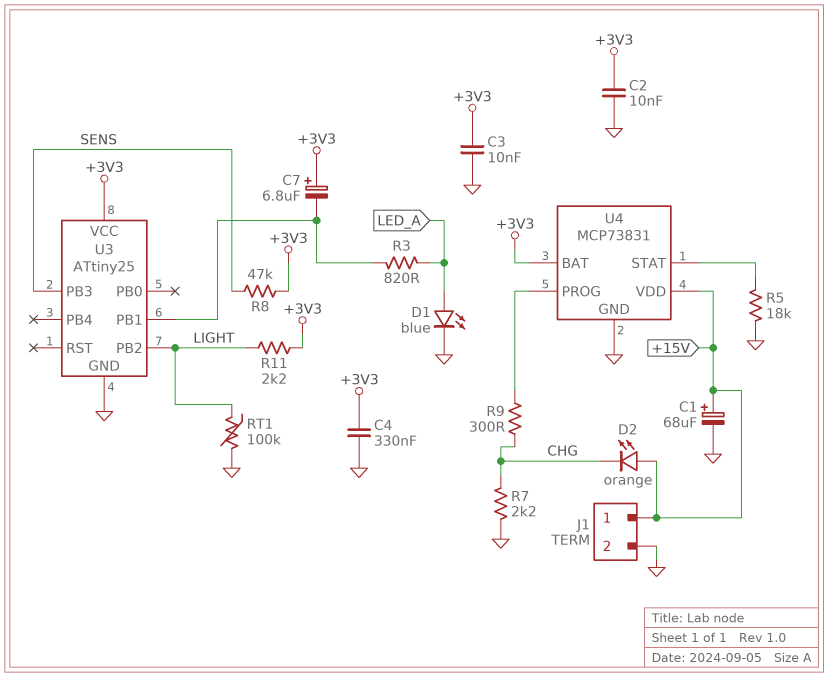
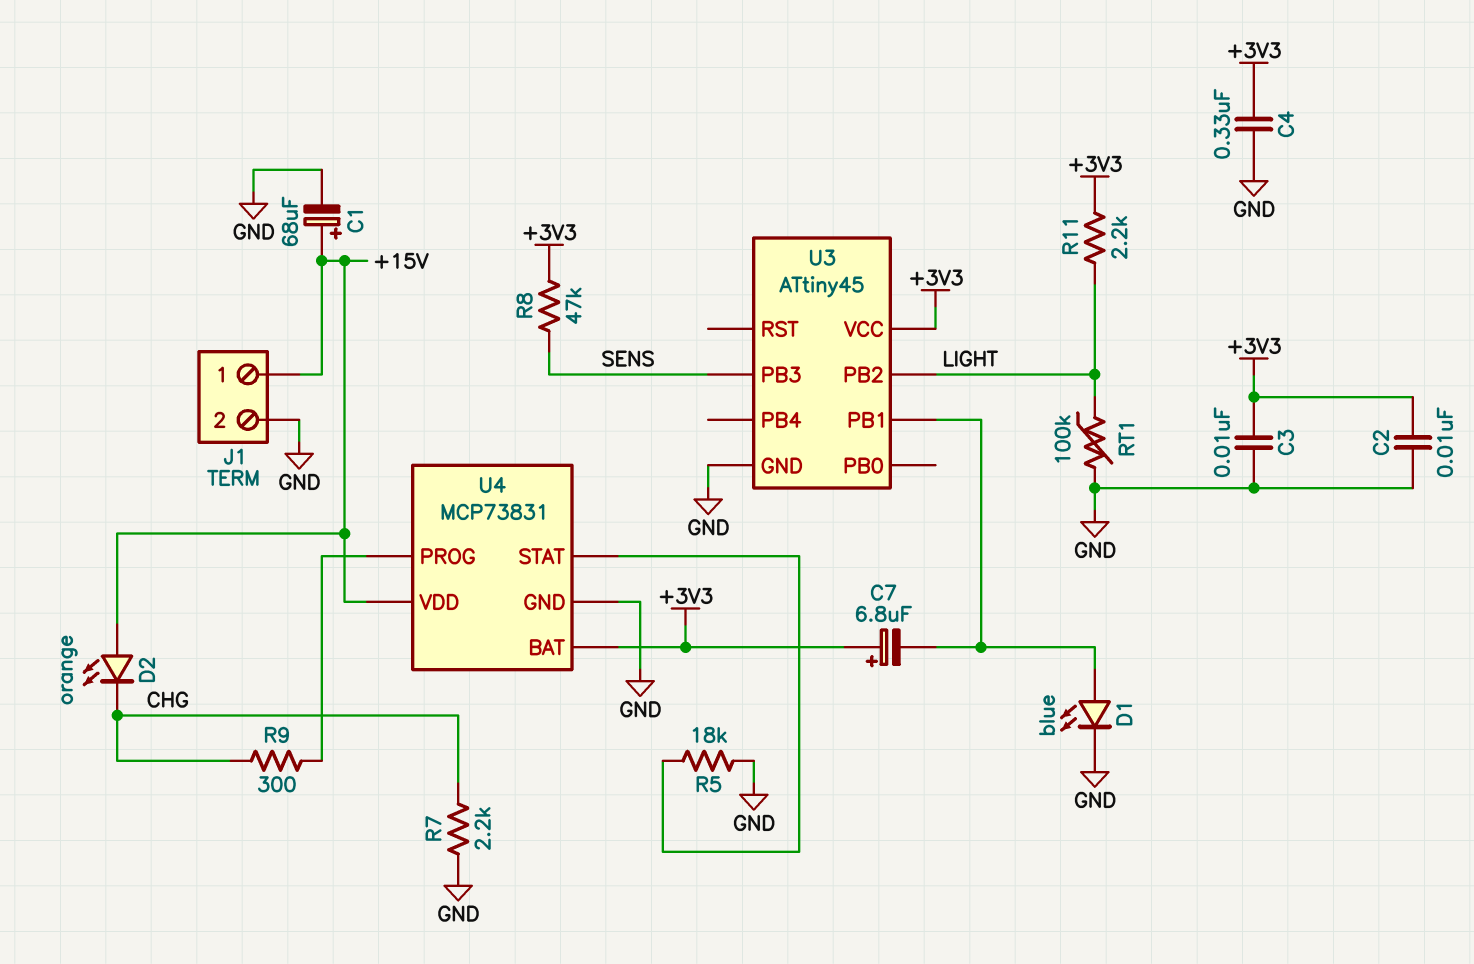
D1: LED blue (A LED_A, K GND) -> LED blue (A U3/PB1, K GND)
R3: 820 (LED_A, U3/PB1) -> none
U3: ATtiny25 -> ATtiny45

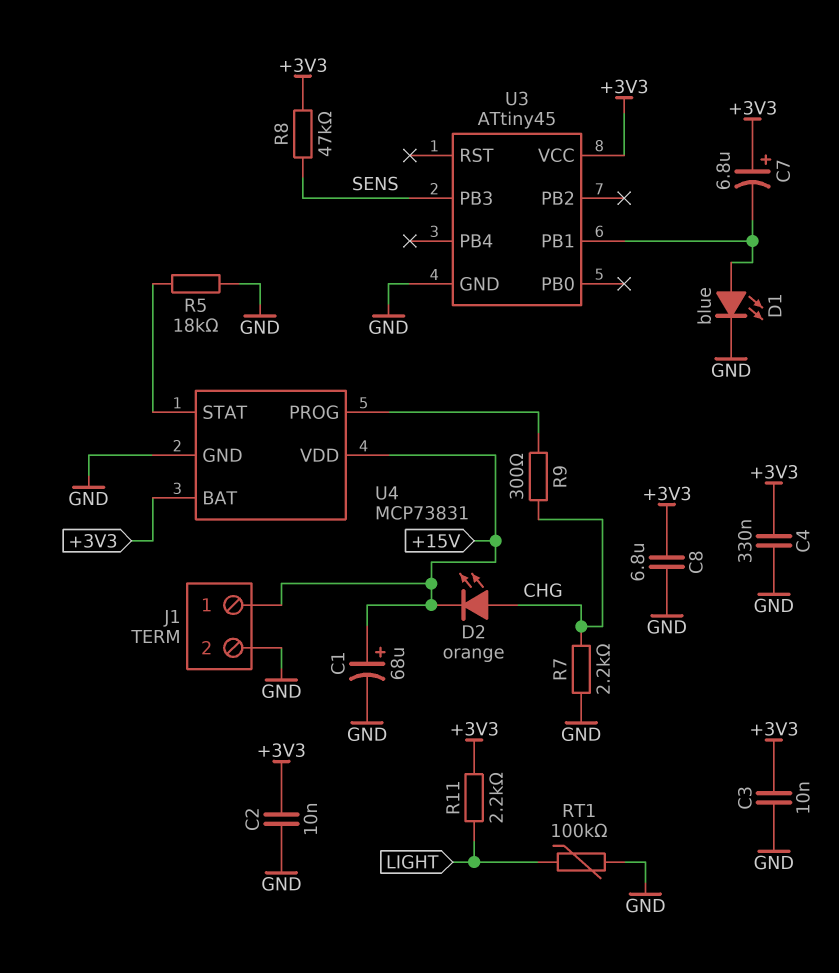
C8: none -> 6.8uF (+3V3, GND)
D2: LED orange (A +15V, K CHG) -> LED orange (A CHG, K +15V)
U3 pin PB2: LIGHT -> none

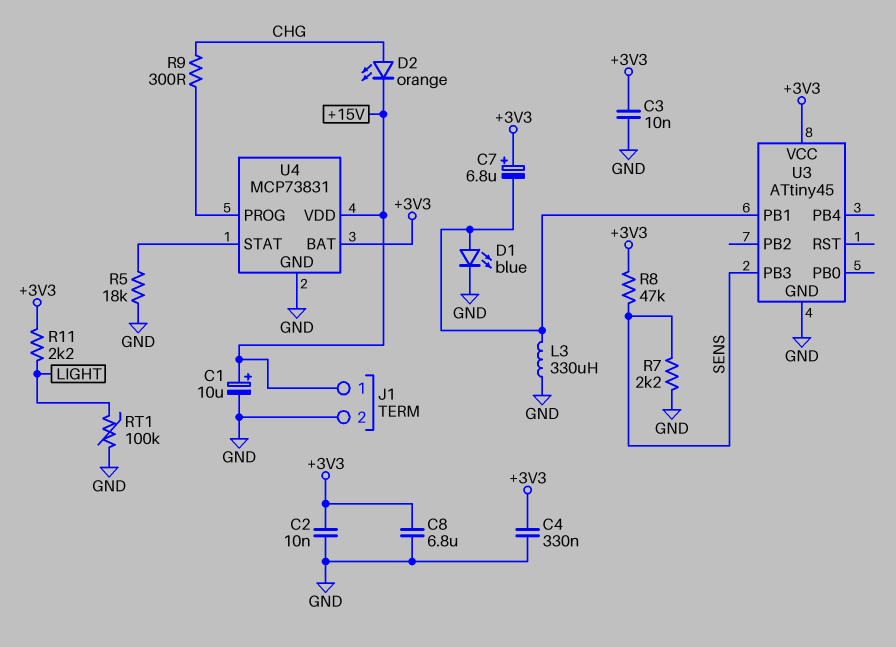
C1: 68uF (plus +15V, minus GND) -> 10uF (plus +15V, minus GND)
L3: none -> 330uH (GND, U3/PB1)
R7: 2.2k (CHG, GND) -> 2.2k (GND, SENS)

